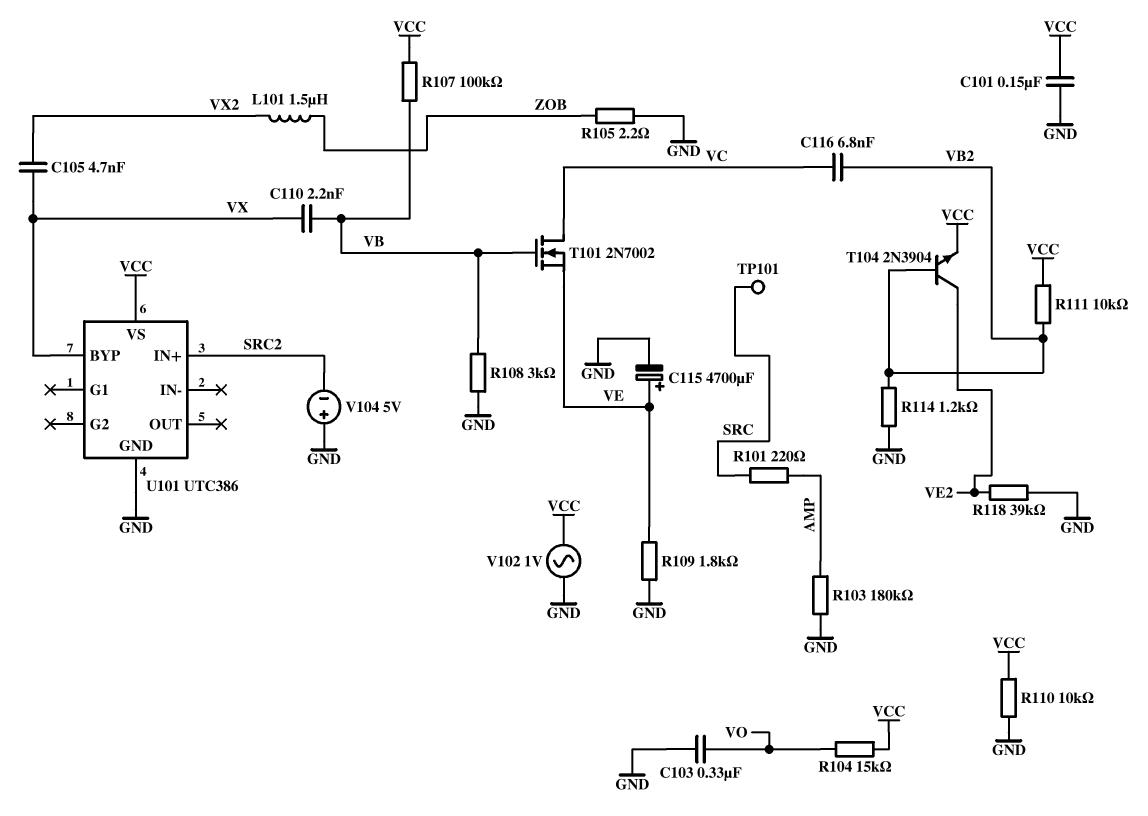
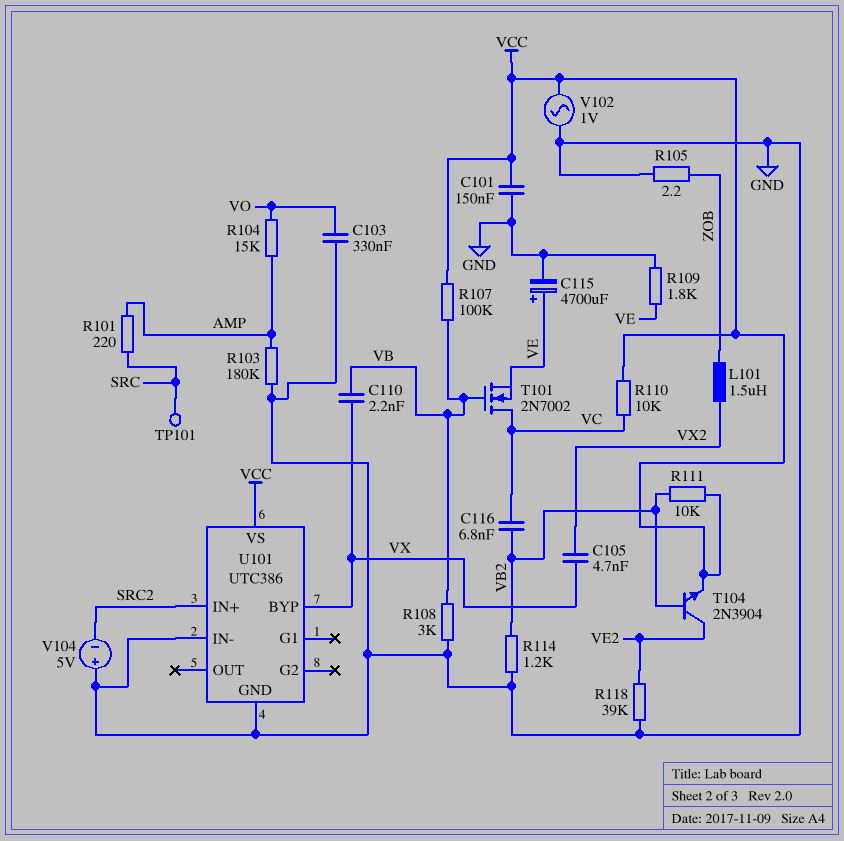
R104: 15k (VCC, VO) -> 15k (AMP, VO)
R110: 10k (GND, VCC) -> 10k (VC, VCC)
U101 pin IN-: none -> GND

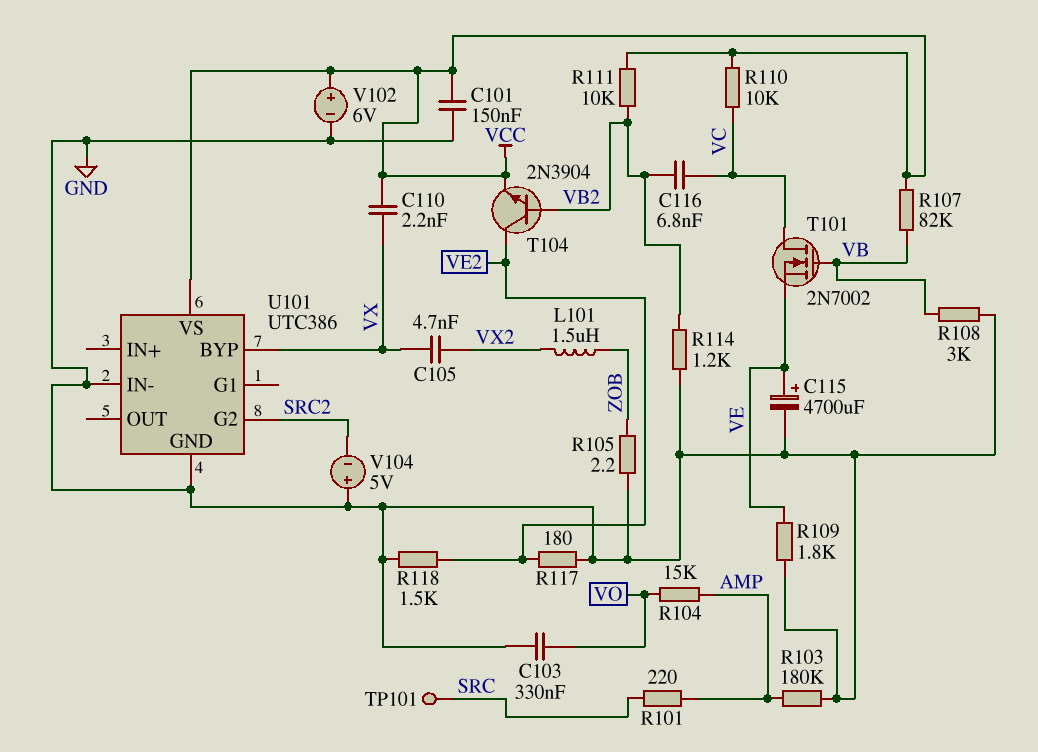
C110: 2.2nF (VB, VX) -> 2.2nF (VCC, VX)
R107: 100k (VB, VCC) -> 82k (VB, VCC)
R117: none -> 180 (GND, VE2)
R118: 39k (GND, VE2) -> 1.5k (GND, VE2)
U101 pin G2: none -> SRC2
U101 pin IN+: SRC2 -> none
V102: AC 1V (GND, VCC) -> 6V (plus VCC, minus GND)

